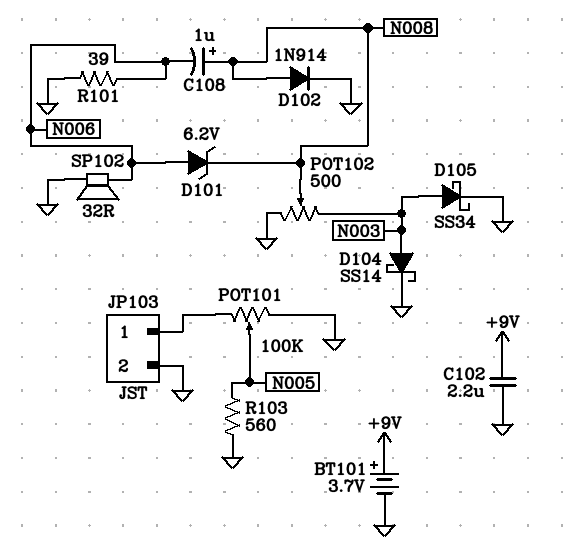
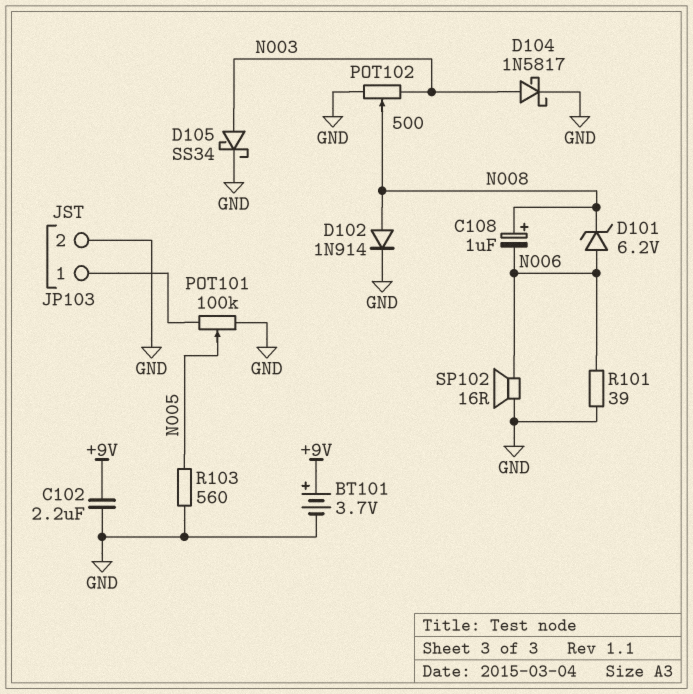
D104: schottky SS14 (A N003, K GND) -> schottky 1N5817 (A N003, K GND)
SP102: speaker 32R (GND, N006) -> speaker 16R (GND, N006)

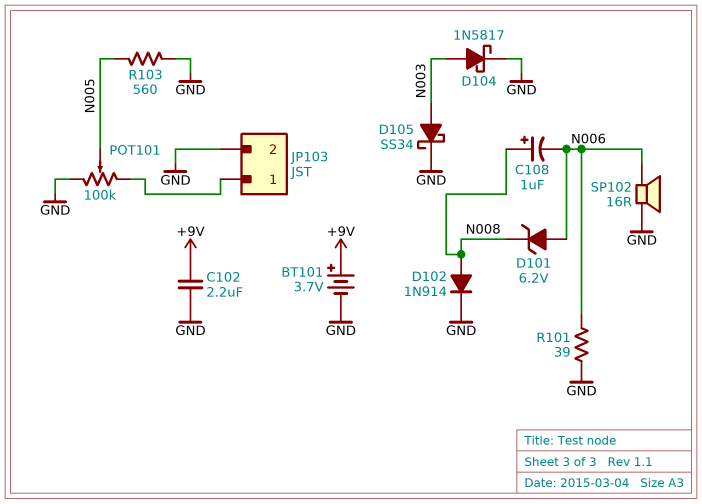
POT102: 500 (GND, N003, wiper N008) -> none

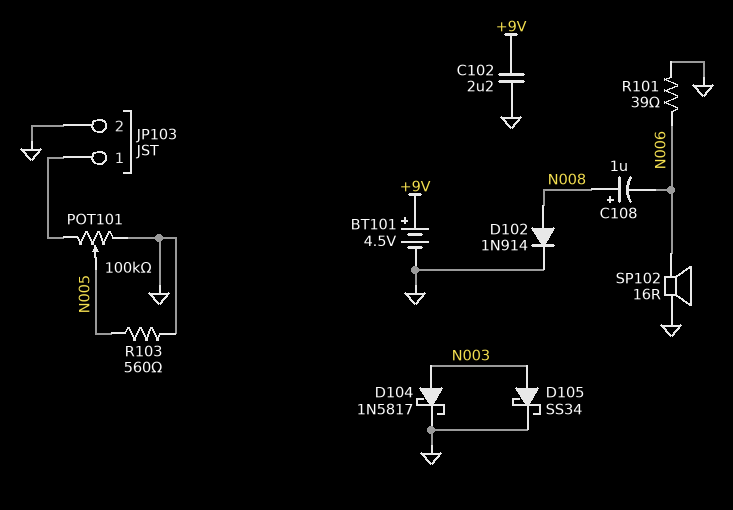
BT101: 3.7V (plus +9V, minus GND) -> 4.5V (plus +9V, minus GND)
D101: zener 6.2V (A N006, K N008) -> none

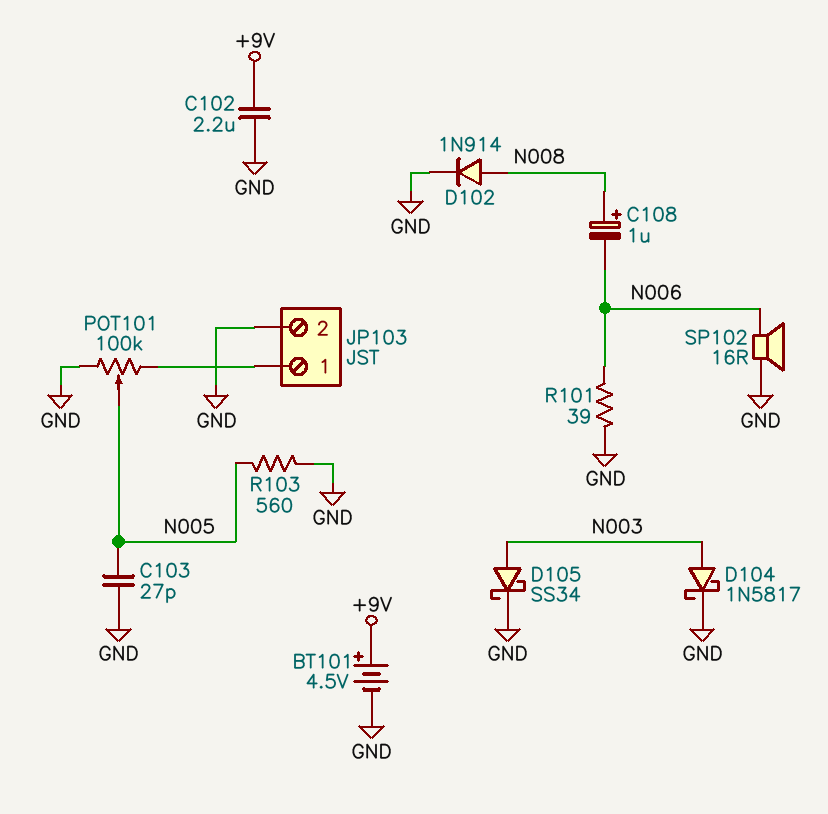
C103: none -> 27pF (GND, N005)

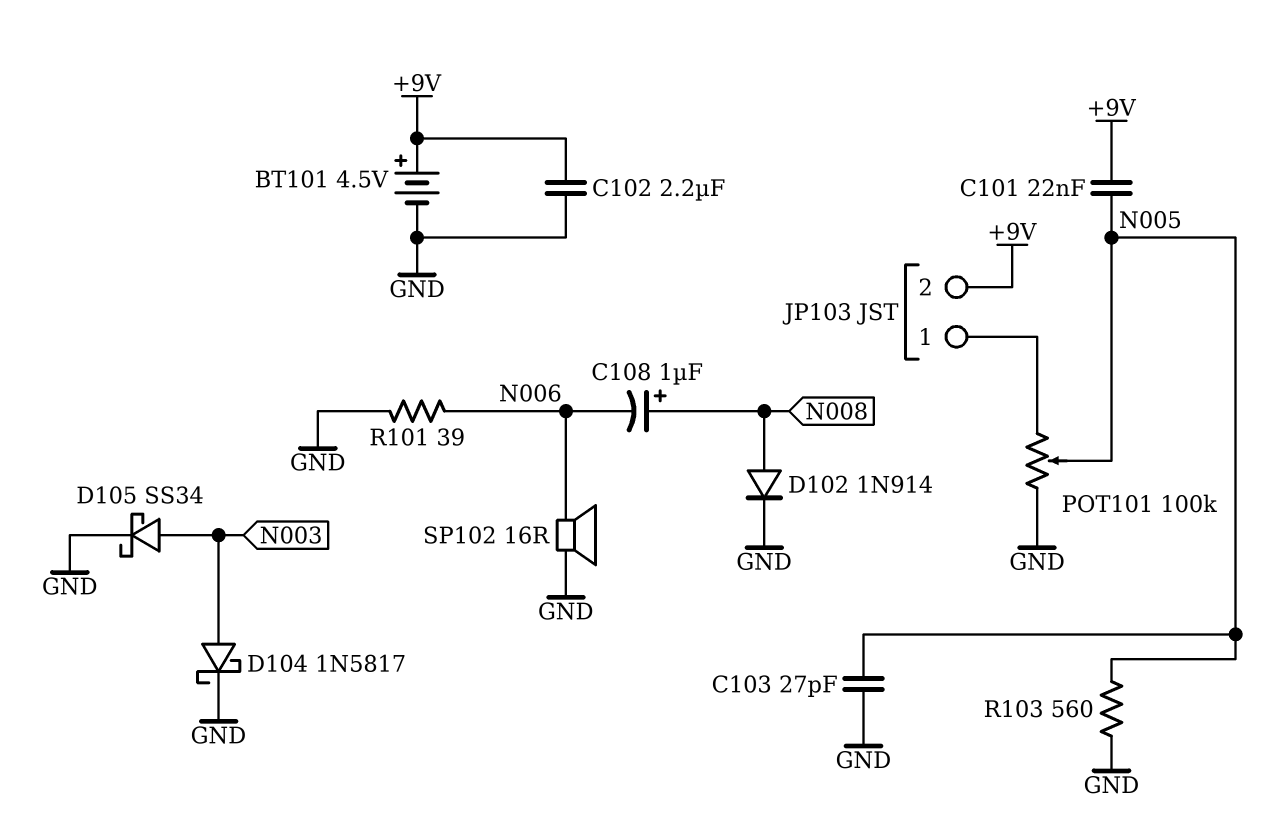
C101: none -> 22nF (+9V, N005)
JP103 pin 2: GND -> +9V

